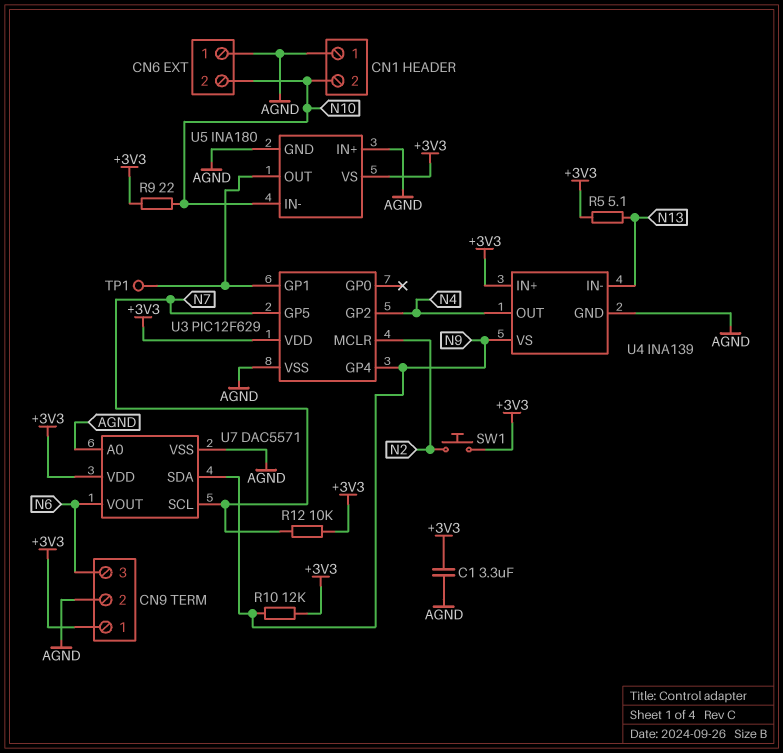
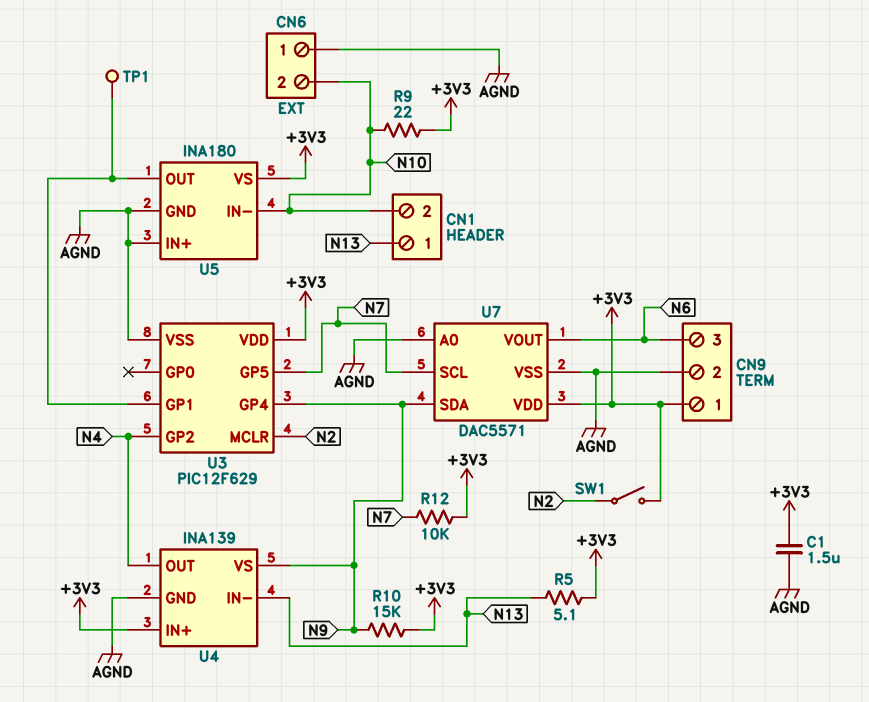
C1: 3.3uF (+3V3, AGND) -> 1.5uF (+3V3, AGND)
CN1 pin 1: AGND -> N13
R10: 12k (+3V3, N9) -> 15k (+3V3, N9)
SW1: button (+3V3, N2) -> switch (+3V3, N2)

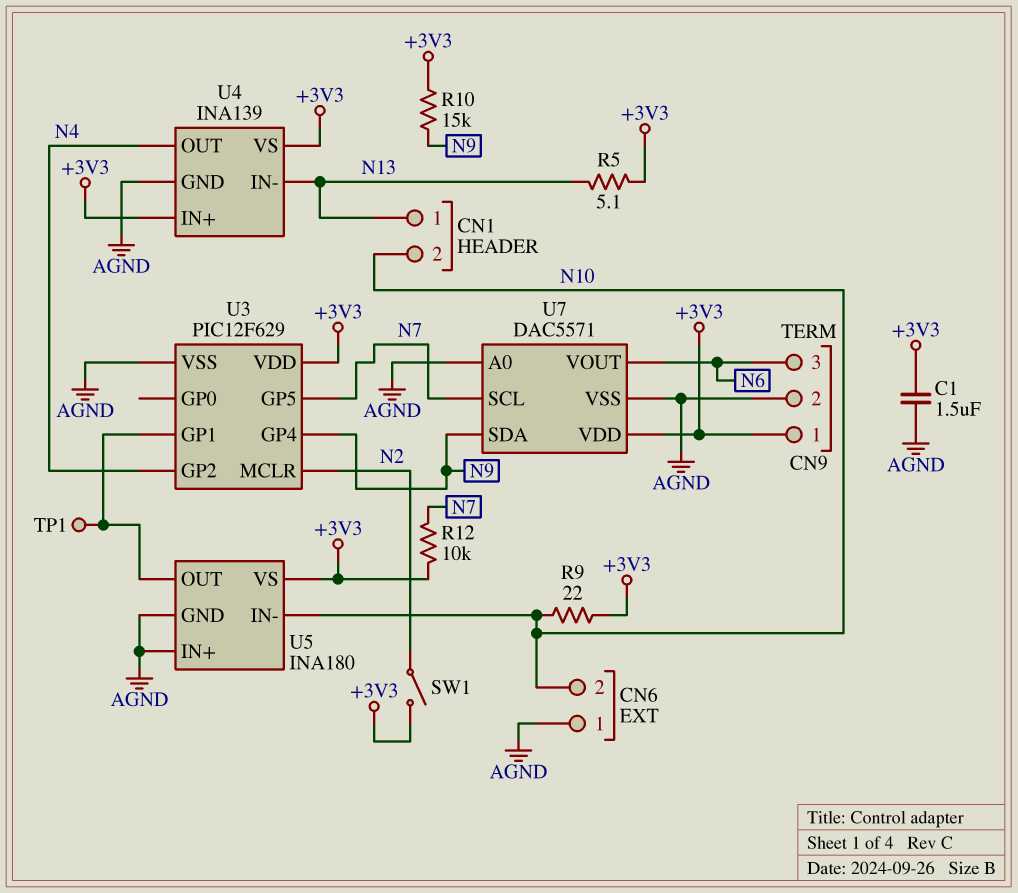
U4 pin VS: N9 -> +3V3

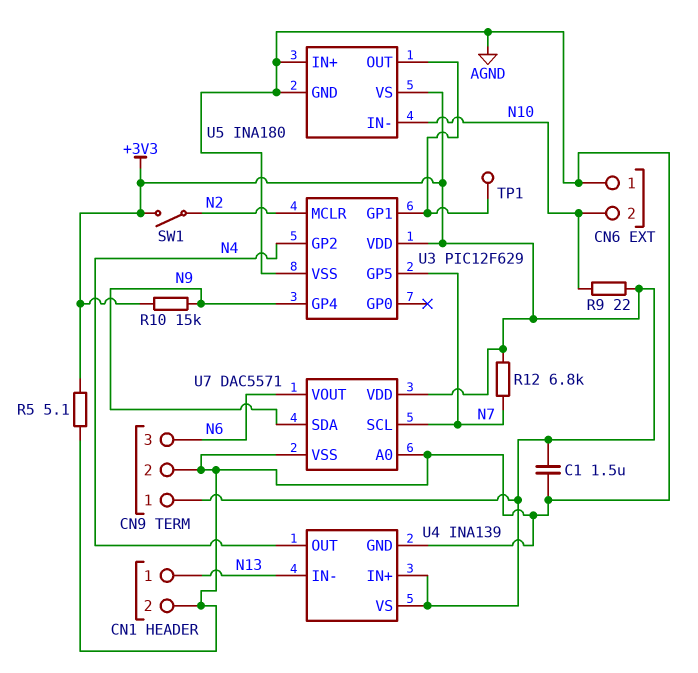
CN1 pin 2: N10 -> AGND
R5: 5.1 (+3V3, N13) -> 5.1 (+3V3, AGND)
R12: 10k (+3V3, N7) -> 6.8k (+3V3, N7)

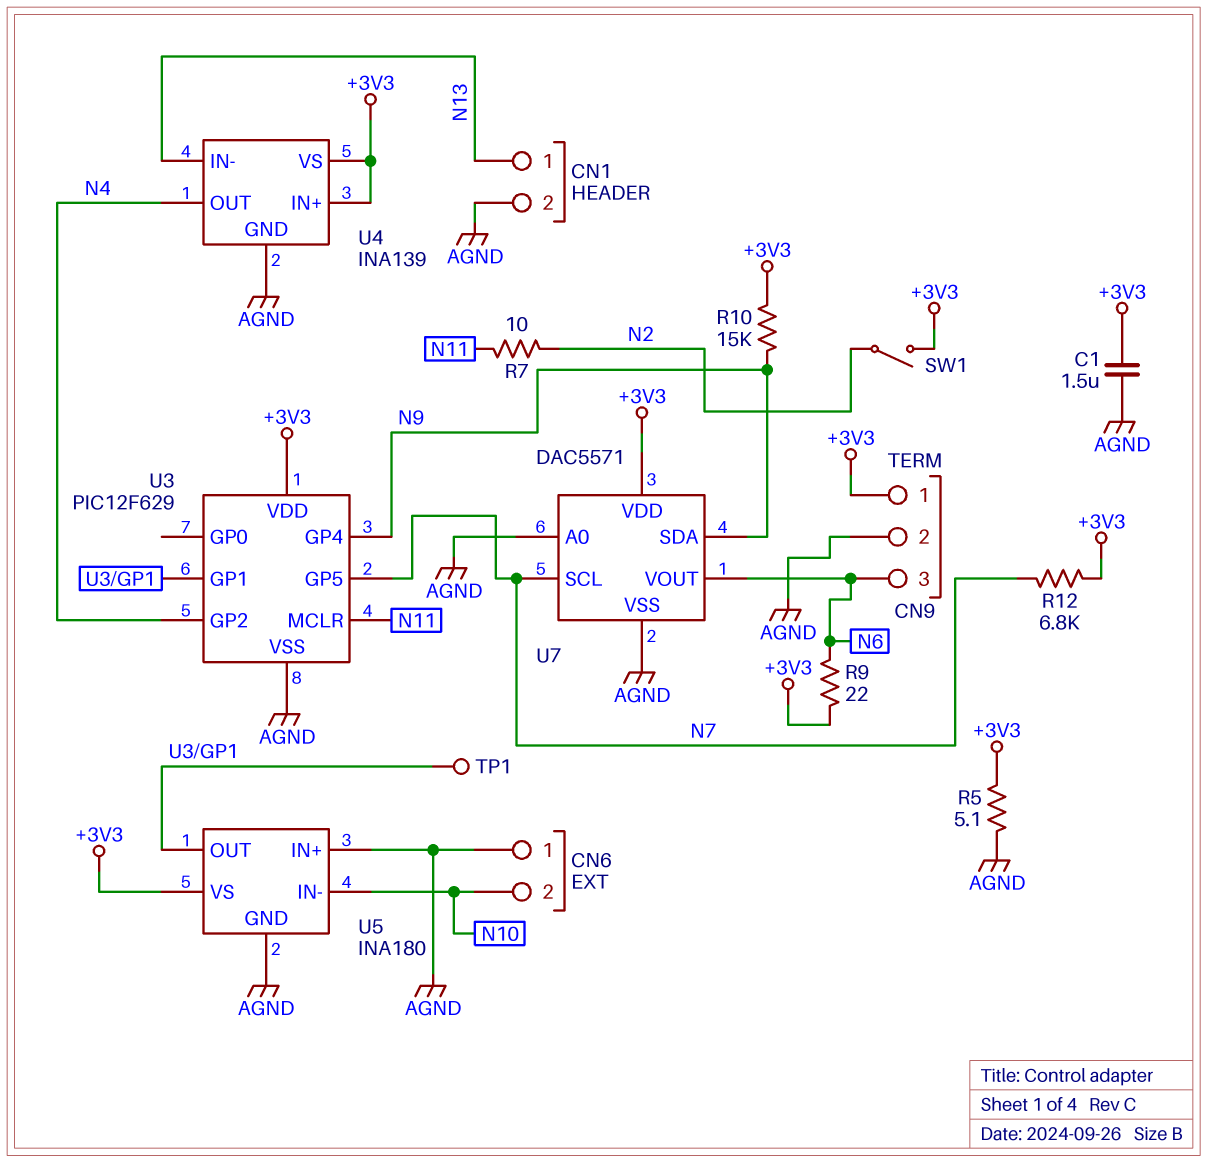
R7: none -> 10 (N2, N11)
R9: 22 (+3V3, N10) -> 22 (+3V3, N6)
U3 pin MCLR: N2 -> N11

